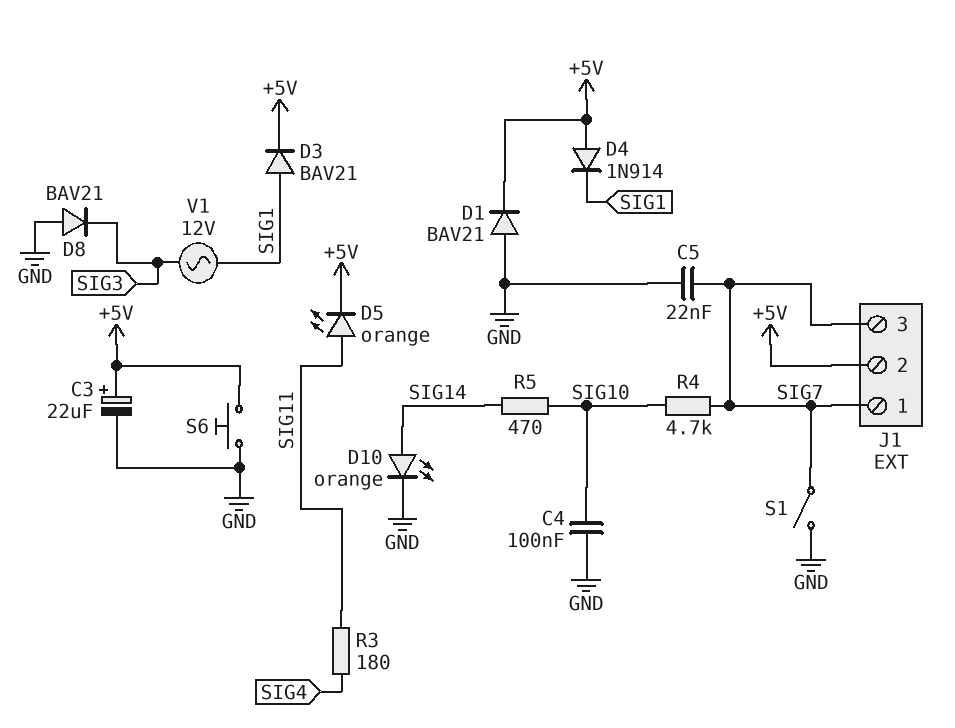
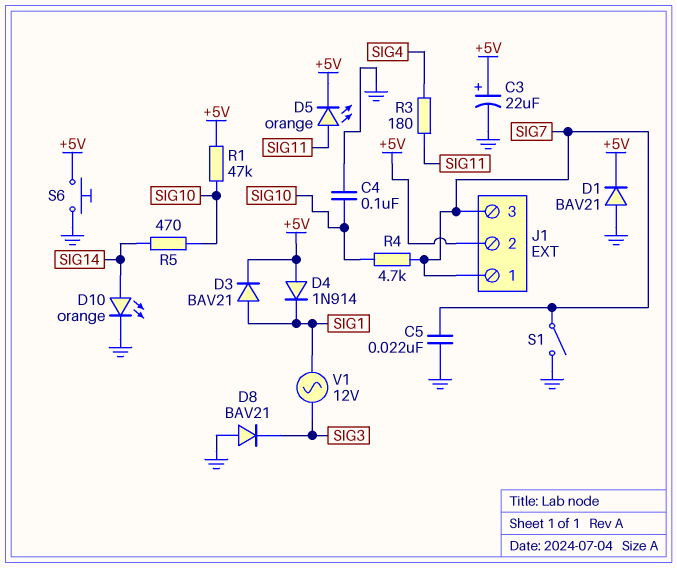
R1: none -> 47k (+5V, SIG10)

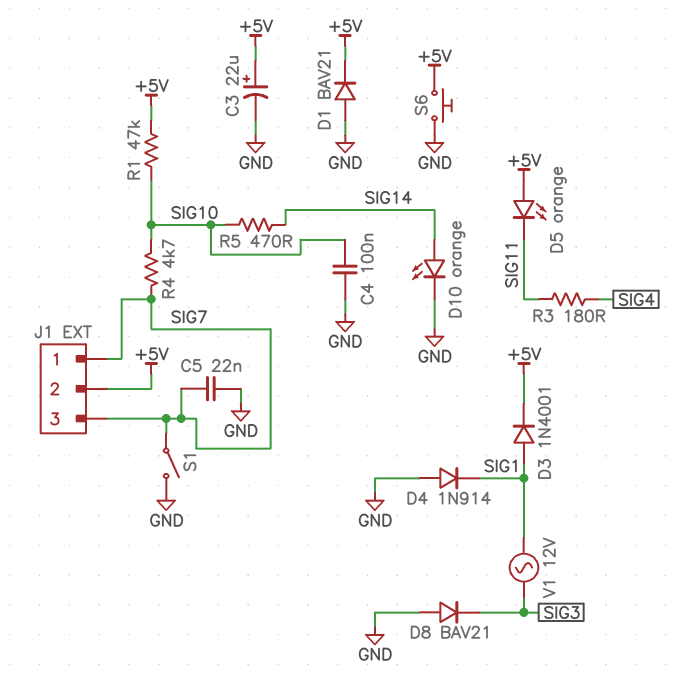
D3: diode BAV21 (A SIG1, K +5V) -> diode 1N4001 (A SIG1, K +5V)
D4: diode 1N914 (A +5V, K SIG1) -> diode 1N914 (A GND, K SIG1)
D5: LED orange (A SIG11, K +5V) -> LED orange (A +5V, K SIG11)

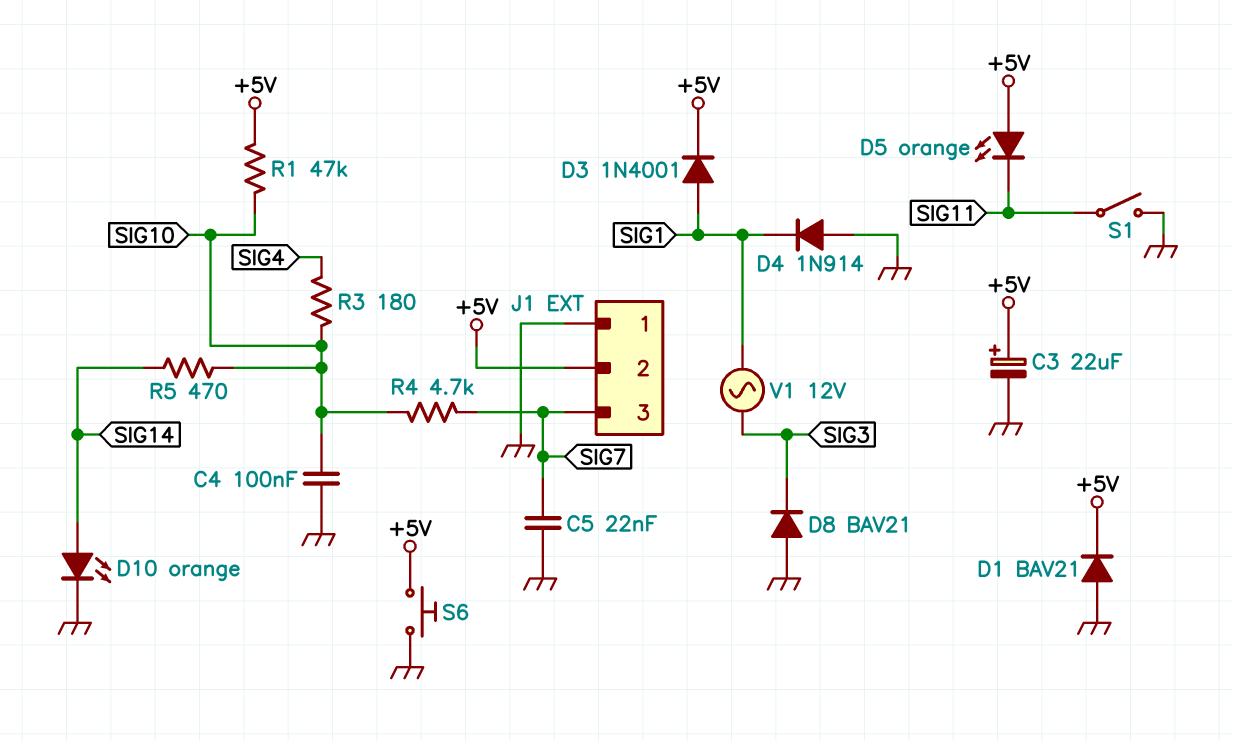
J1 pin 1: SIG7 -> GND
R3: 180 (SIG4, SIG11) -> 180 (SIG4, SIG10)
S1: switch (GND, SIG7) -> switch (GND, SIG11)

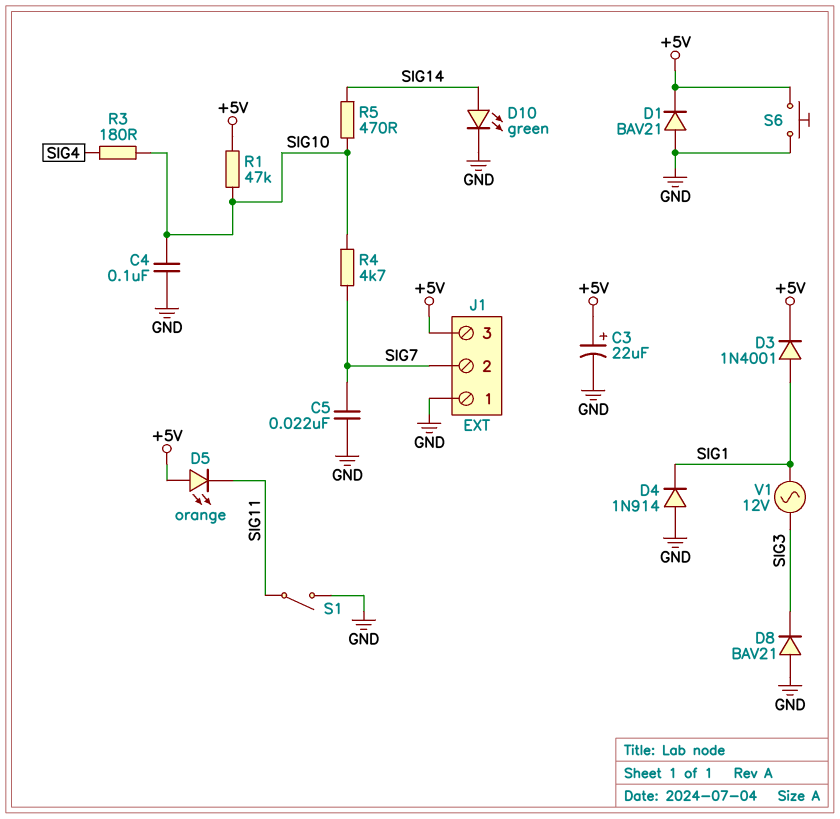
D10: LED orange (A SIG14, K GND) -> LED green (A SIG14, K GND)
J1 pin 2: +5V -> SIG7
J1 pin 3: SIG7 -> +5V

